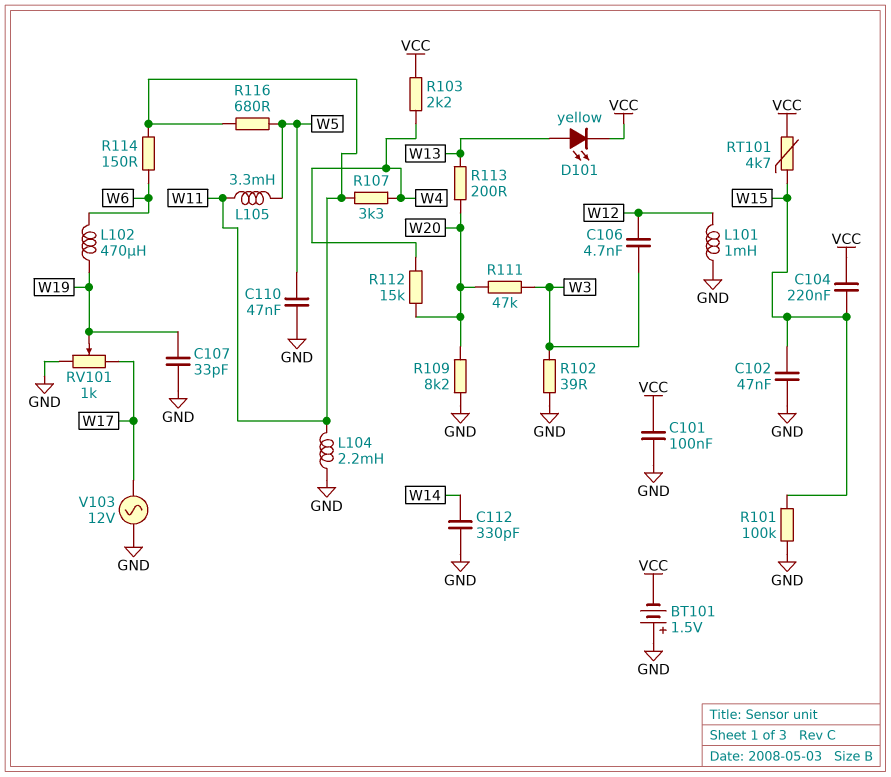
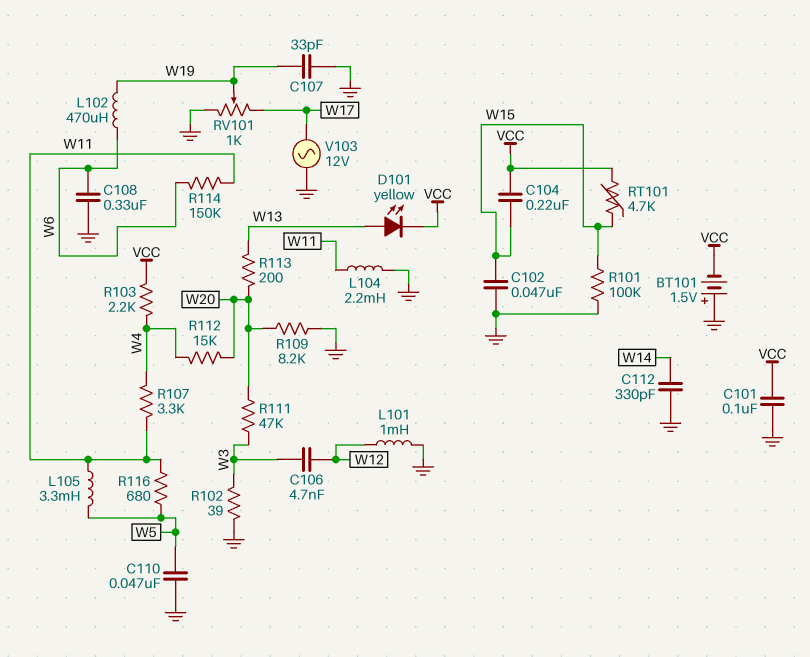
C108: none -> 330nF (GND, W6)
R114: 150 (W6, W11) -> 150k (W6, W11)

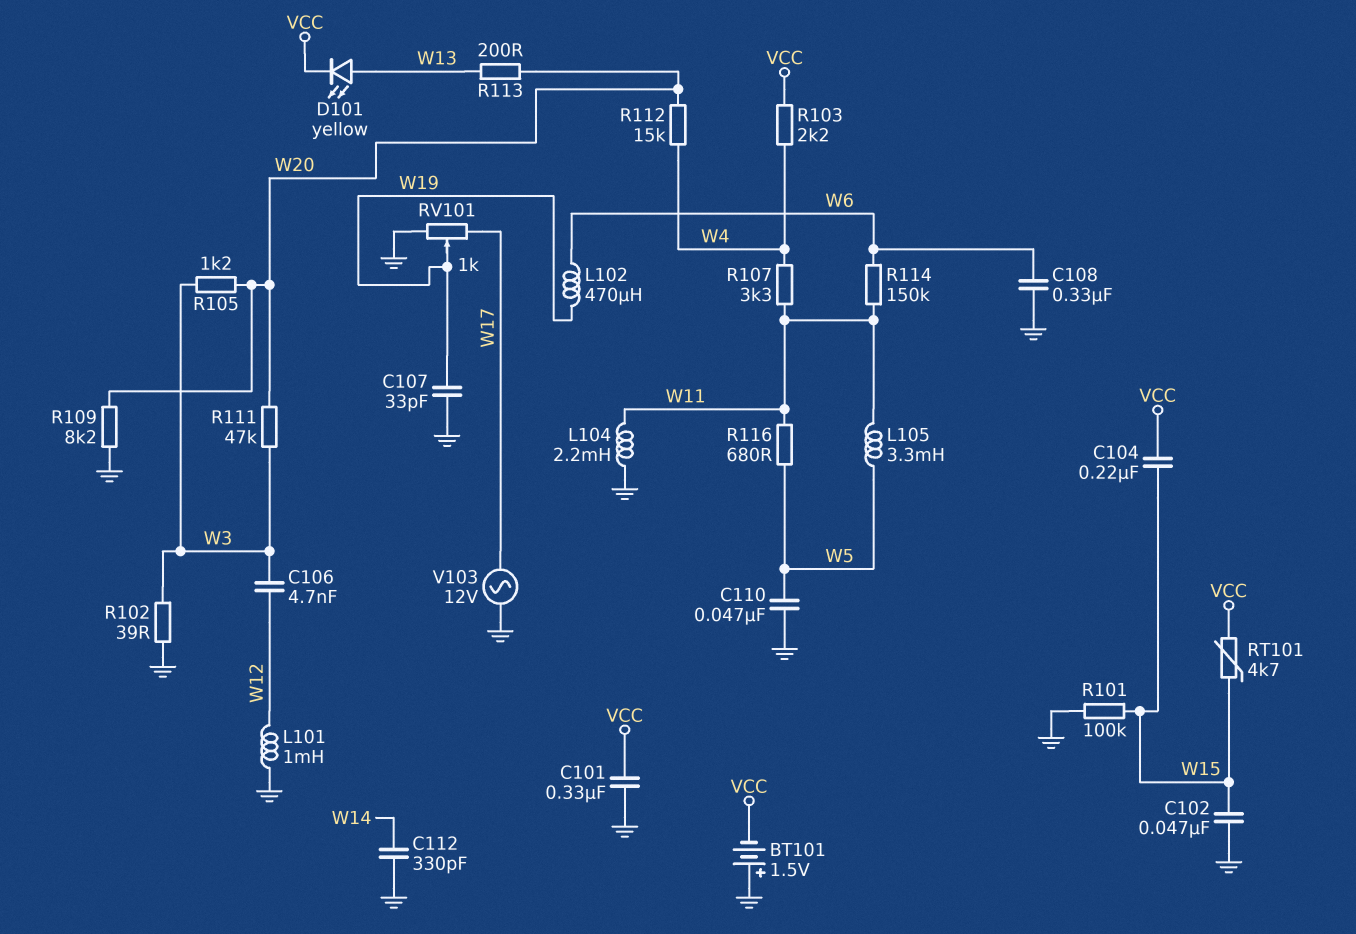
C101: 100nF (GND, VCC) -> 330nF (GND, VCC)
R105: none -> 1.2k (W3, W20)

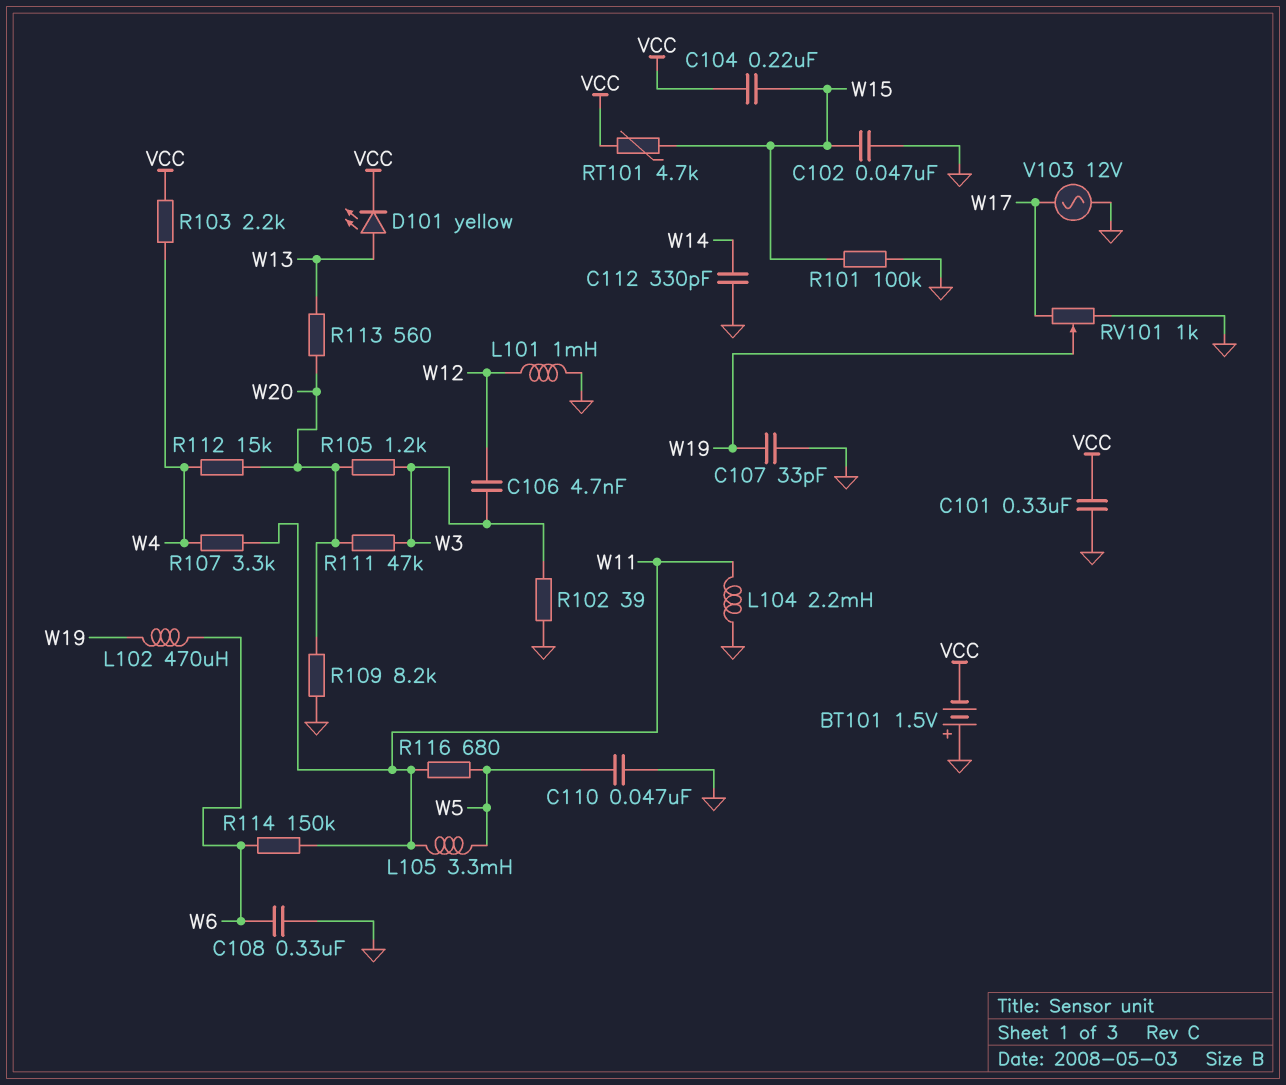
R113: 200 (W13, W20) -> 560 (W13, W20)

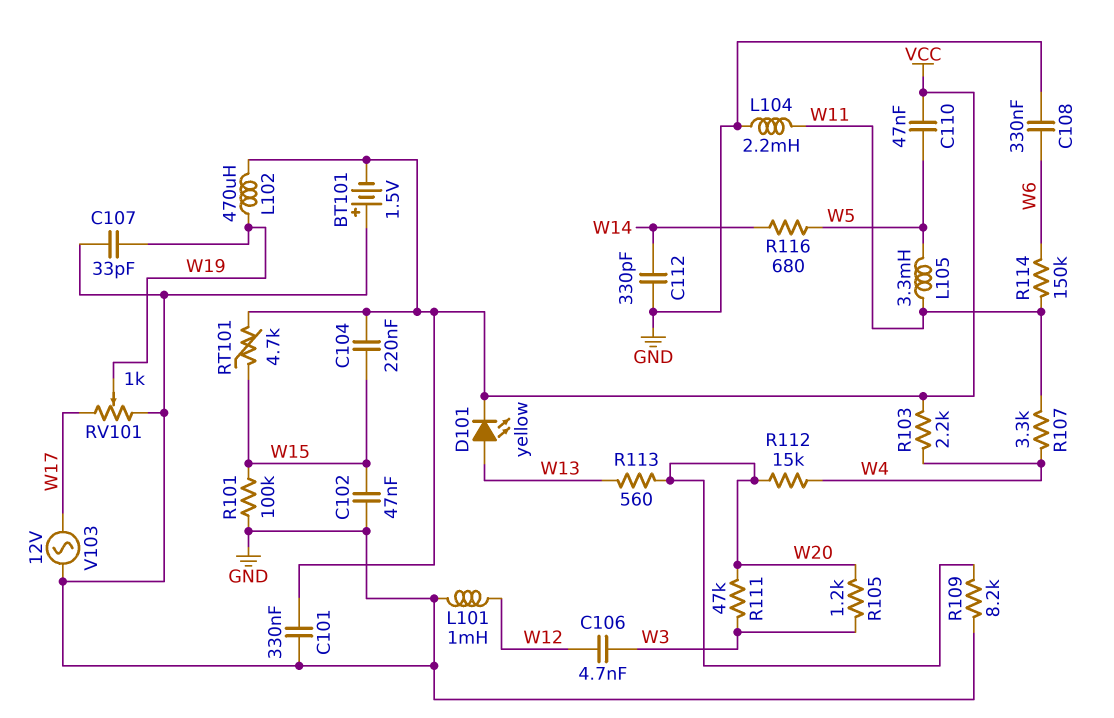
C110: 47nF (GND, W5) -> 47nF (VCC, W5)
L102: 470uH (W6, W19) -> 470uH (VCC, W19)
R102: 39 (GND, W3) -> none
R116: 680 (W5, W11) -> 680 (W5, W14)

